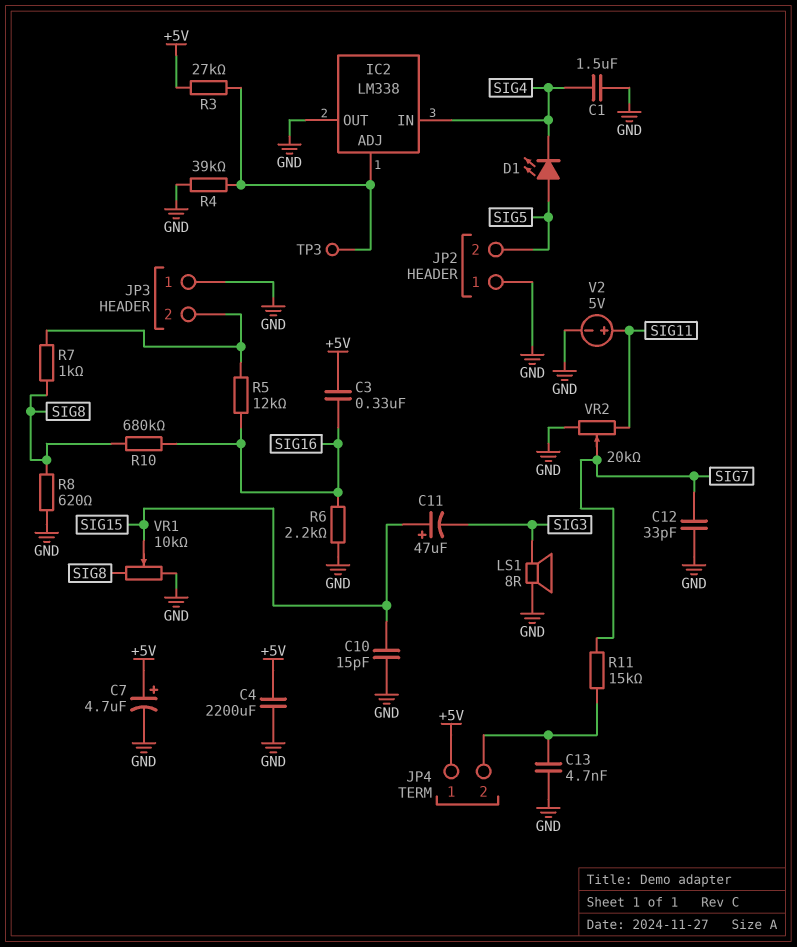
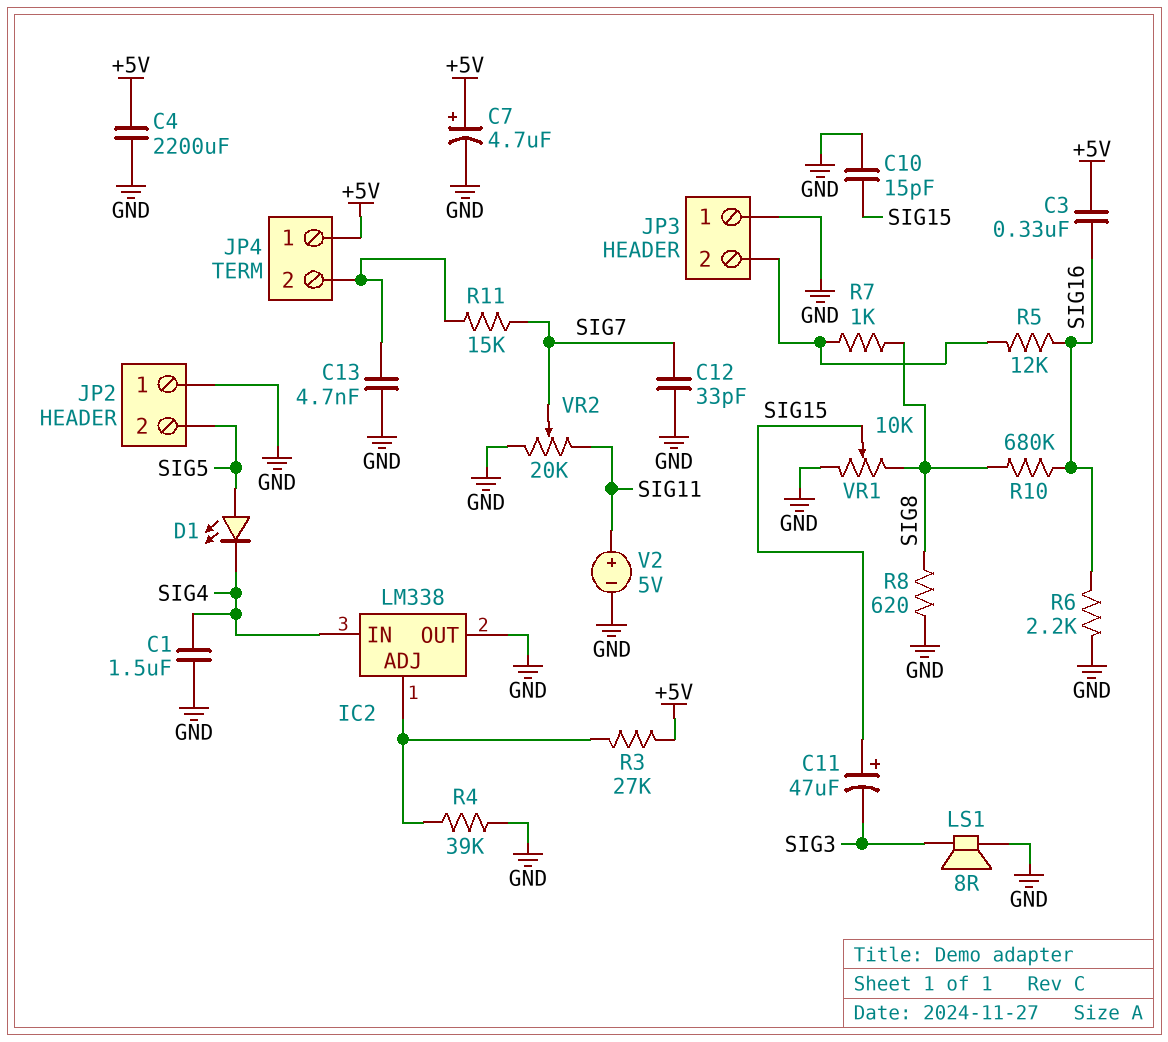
TP3: test point (IC2/ADJ) -> none

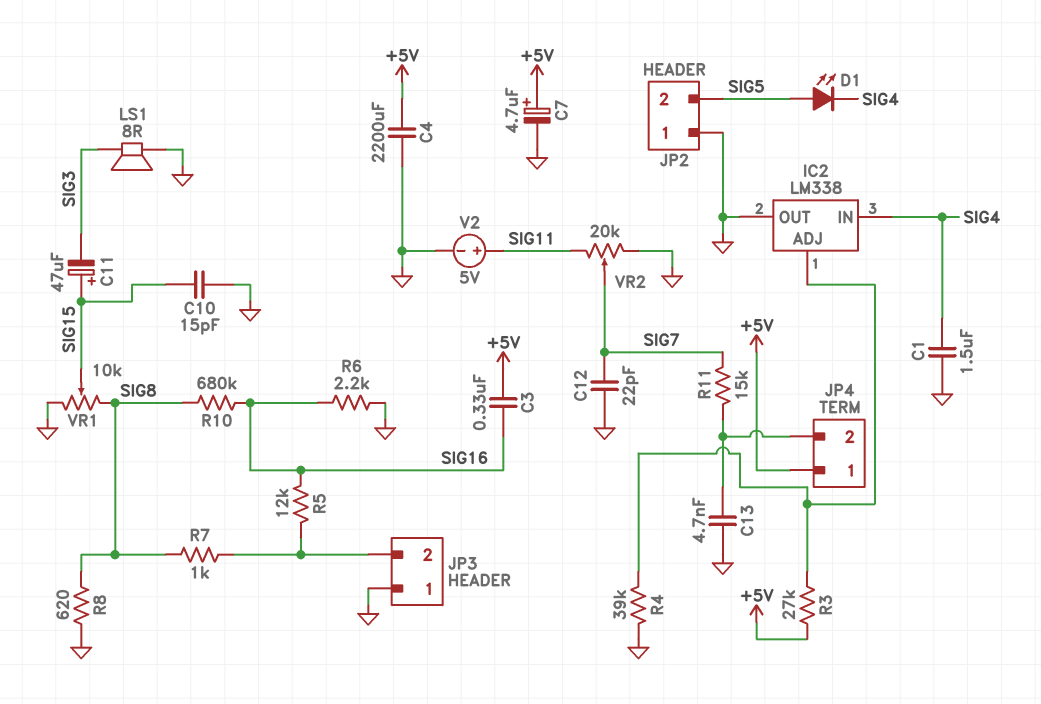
C12: 33pF (GND, SIG7) -> 22pF (GND, SIG7)

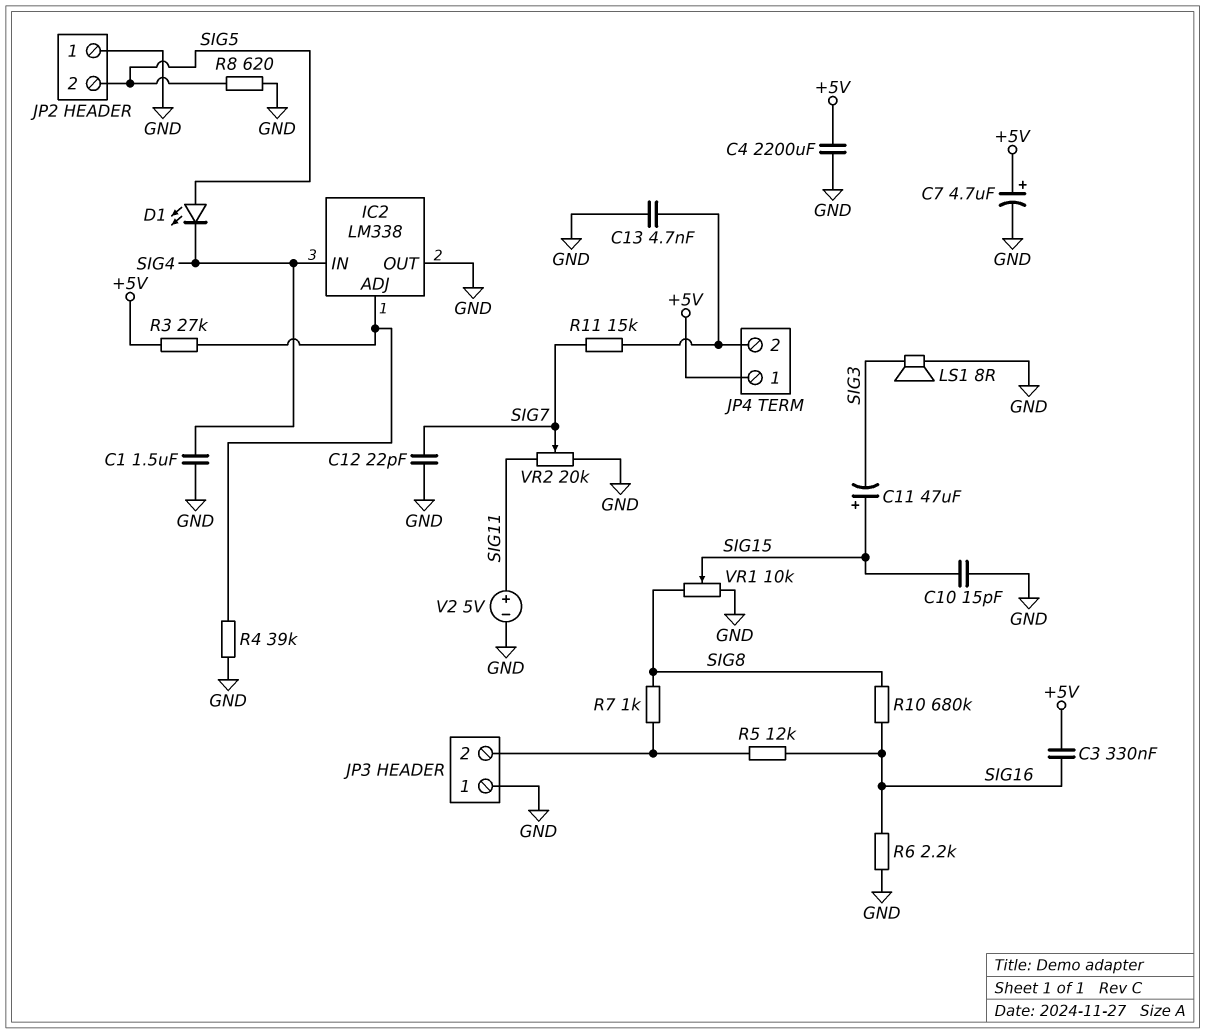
R8: 620 (GND, SIG8) -> 620 (GND, SIG5)

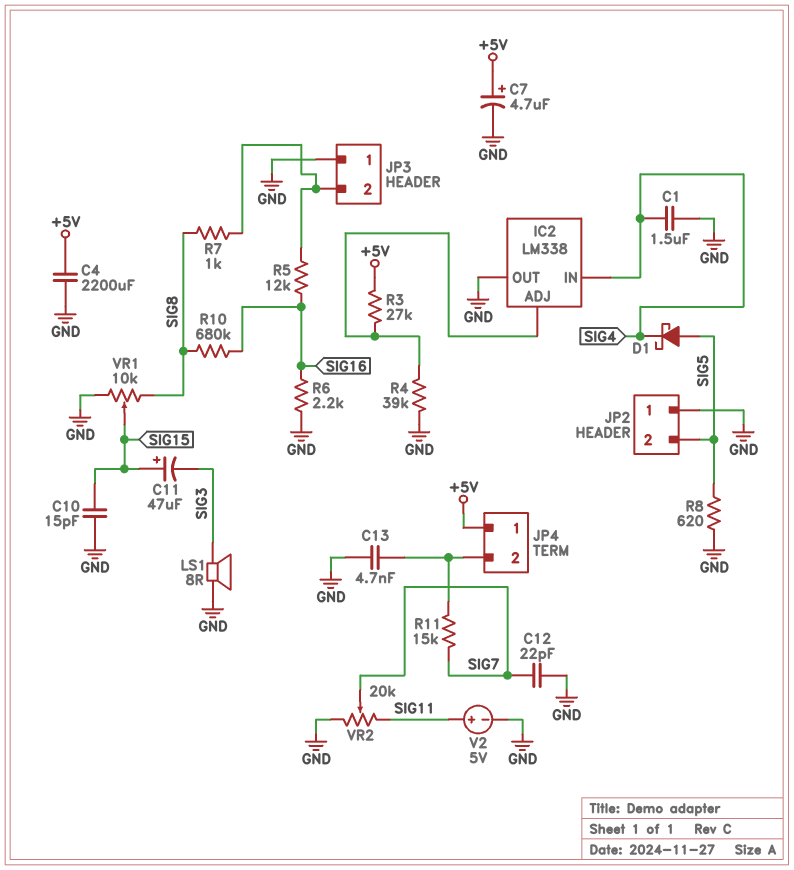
C3: 330nF (+5V, SIG16) -> none
D1: LED (A SIG5, K SIG4) -> schottky (A SIG5, K SIG4)

